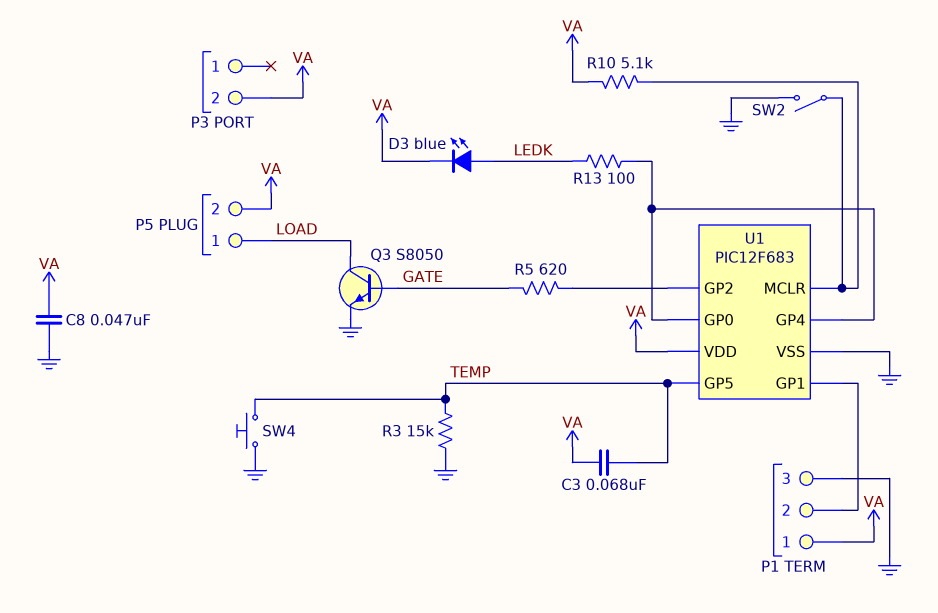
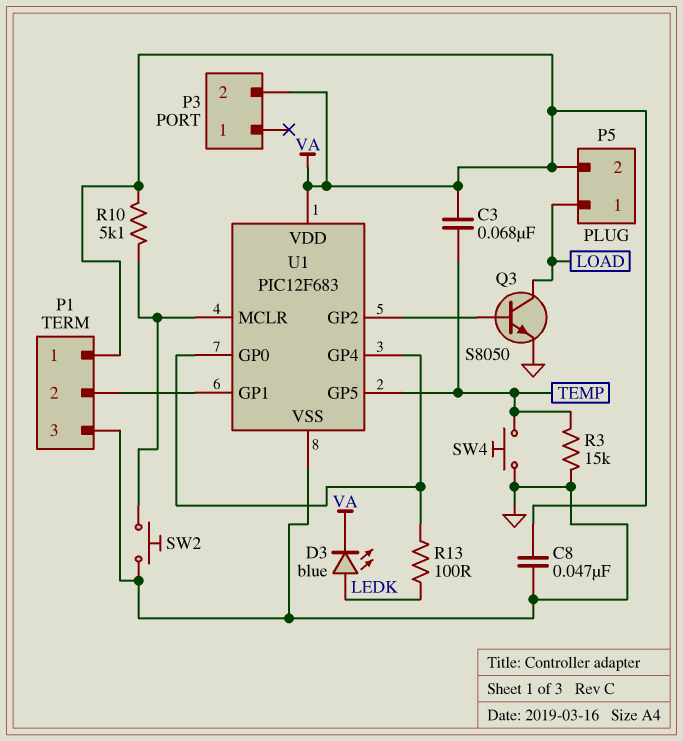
Q3: NPN S8050 (B GATE, C LOAD, E GND) -> NPN S8050 (B U1/GP2, C LOAD, E GND)
R5: 620 (GATE, U1/GP2) -> none
SW2: switch (GND, U1/MCLR) -> button (GND, U1/MCLR)

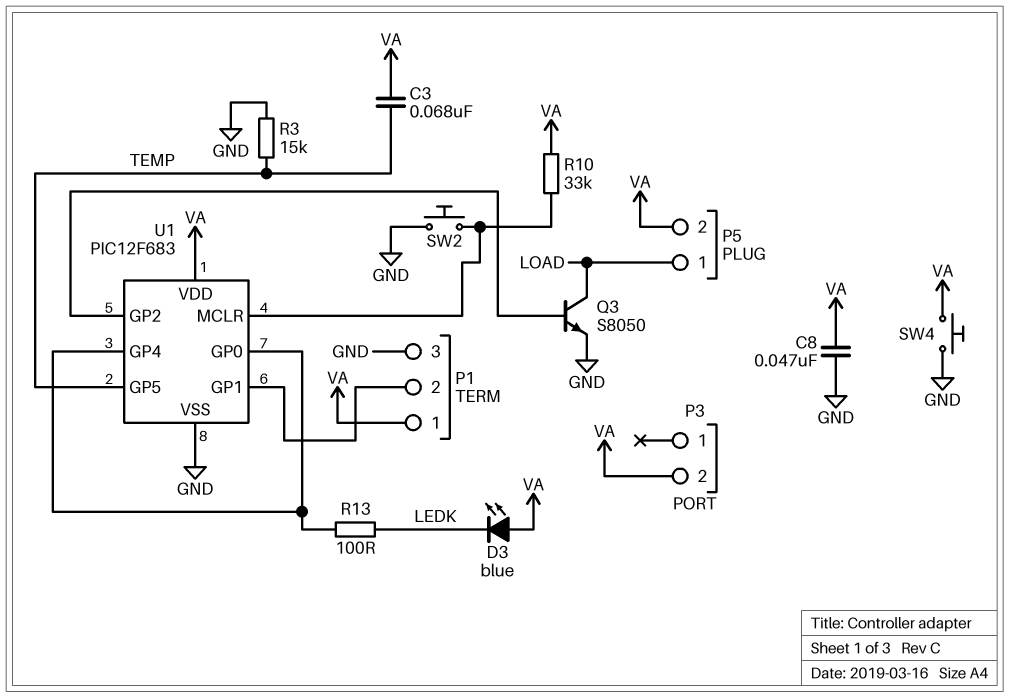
D3: LED blue (A LEDK, K VA) -> LED blue (A VA, K LEDK)
R10: 5.1k (U1/MCLR, VA) -> 33k (U1/MCLR, VA)
SW4: button (GND, TEMP) -> button (GND, VA)

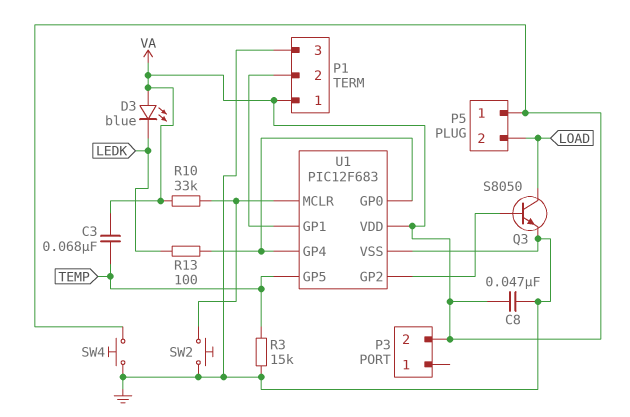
P5 pin 1: LOAD -> VA
P5 pin 2: VA -> LOAD

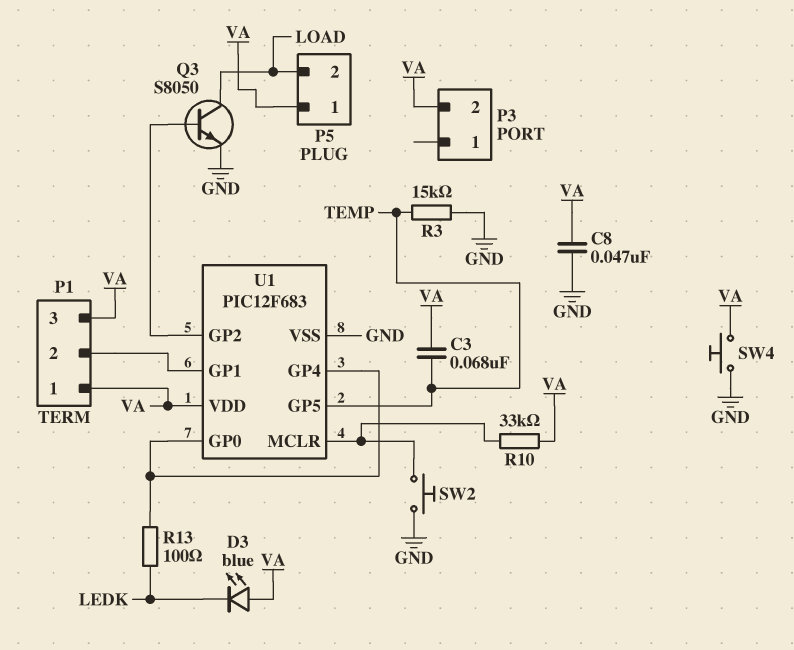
P1 pin 3: GND -> VA

